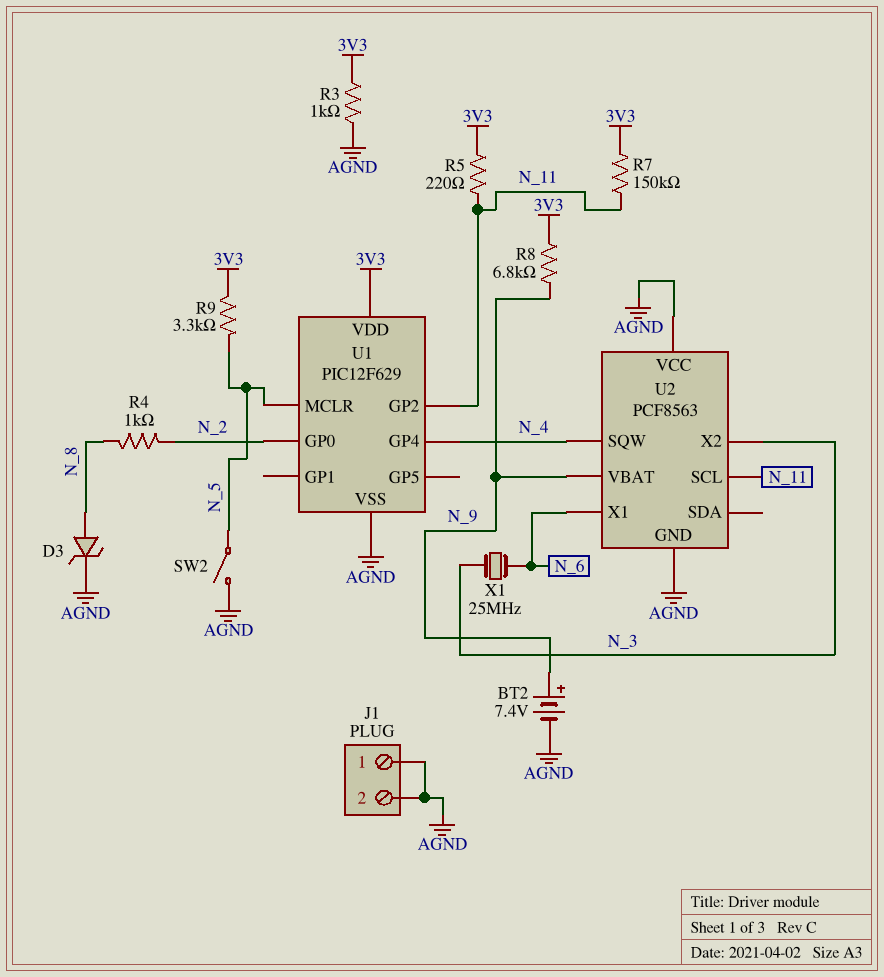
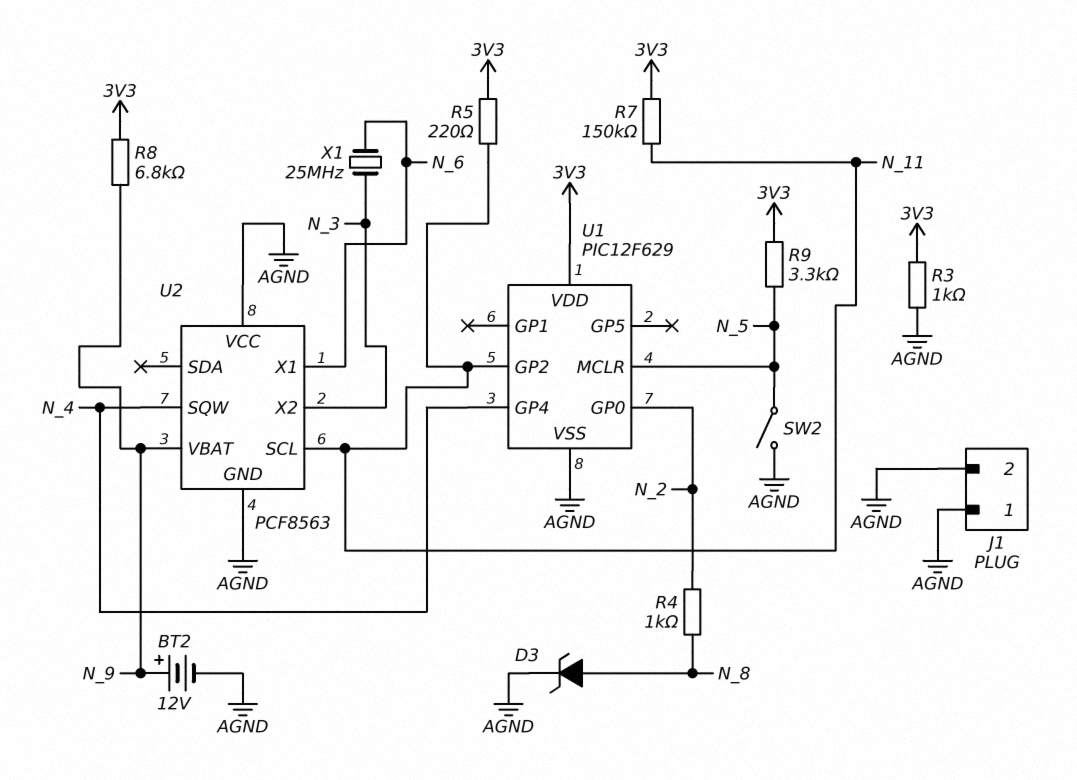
BT2: 7.4V (plus N_9, minus AGND) -> 12V (plus N_9, minus AGND)

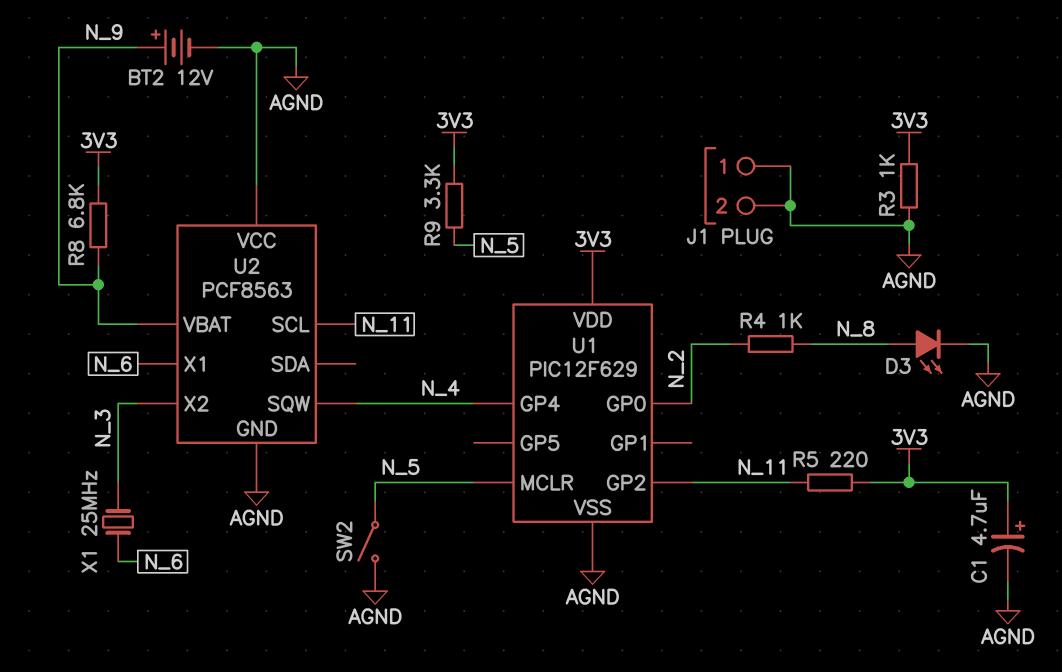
C1: none -> 4.7uF (plus 3V3, minus AGND)
D3: zener (A N_8, K AGND) -> LED (A N_8, K AGND)
R7: 150k (3V3, N_11) -> none

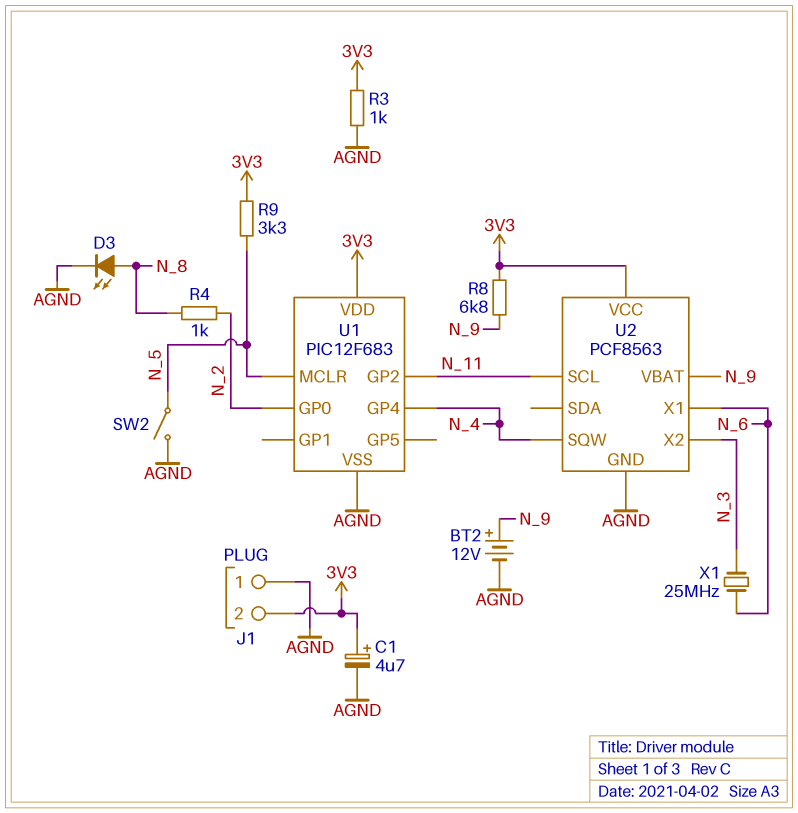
J1 pin 2: AGND -> 3V3
R5: 220 (3V3, N_11) -> none
U1: PIC12F629 -> PIC12F683
U2 pin VCC: AGND -> 3V3

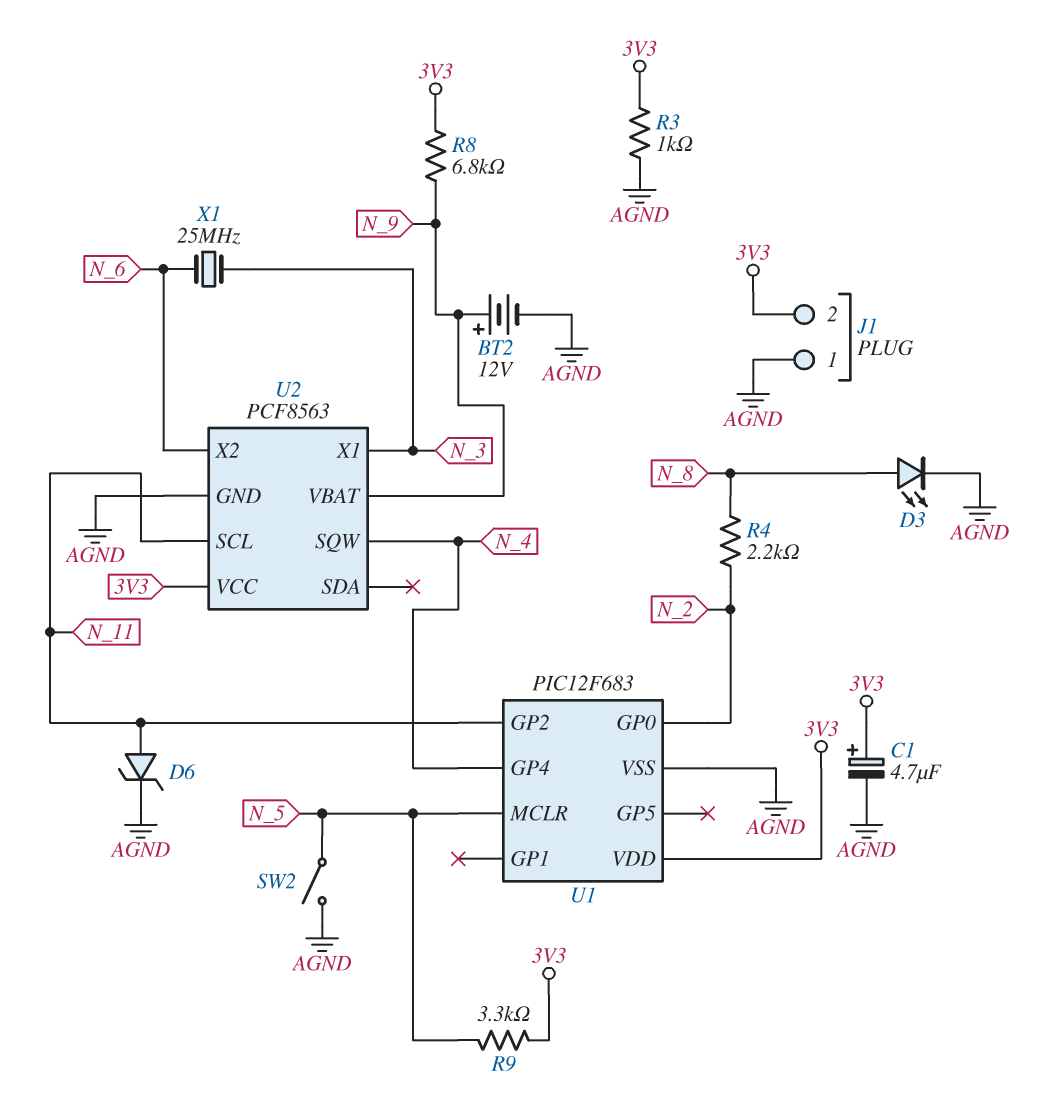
D6: none -> zener (A N_11, K AGND)
R4: 1k (N_2, N_8) -> 2.2k (N_2, N_8)
U2 pin X1: N_6 -> N_3
U2 pin X2: N_3 -> N_6

